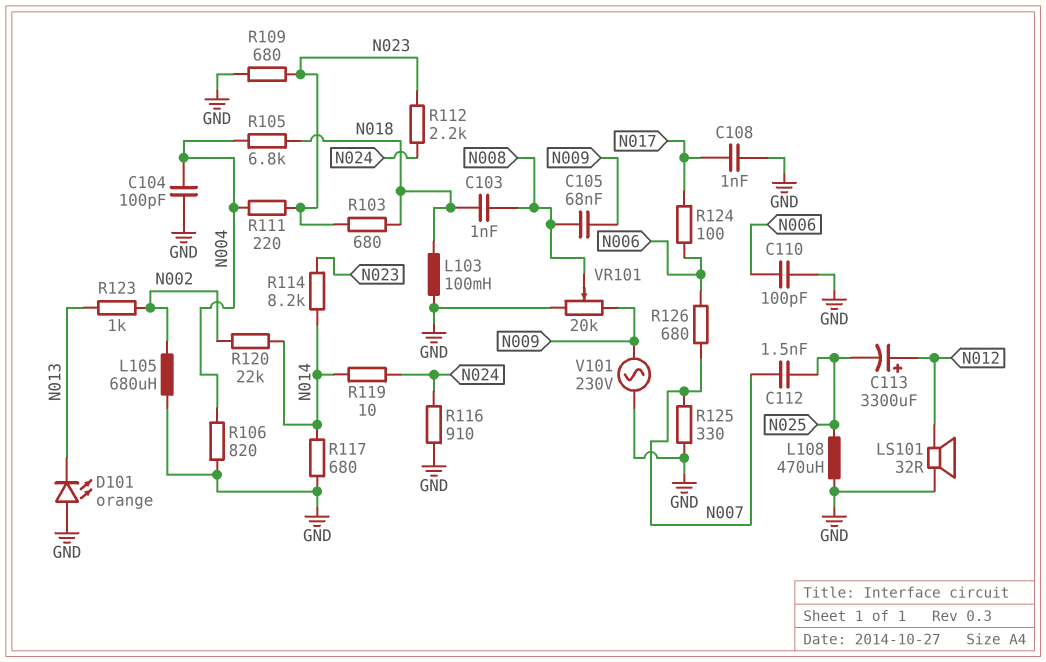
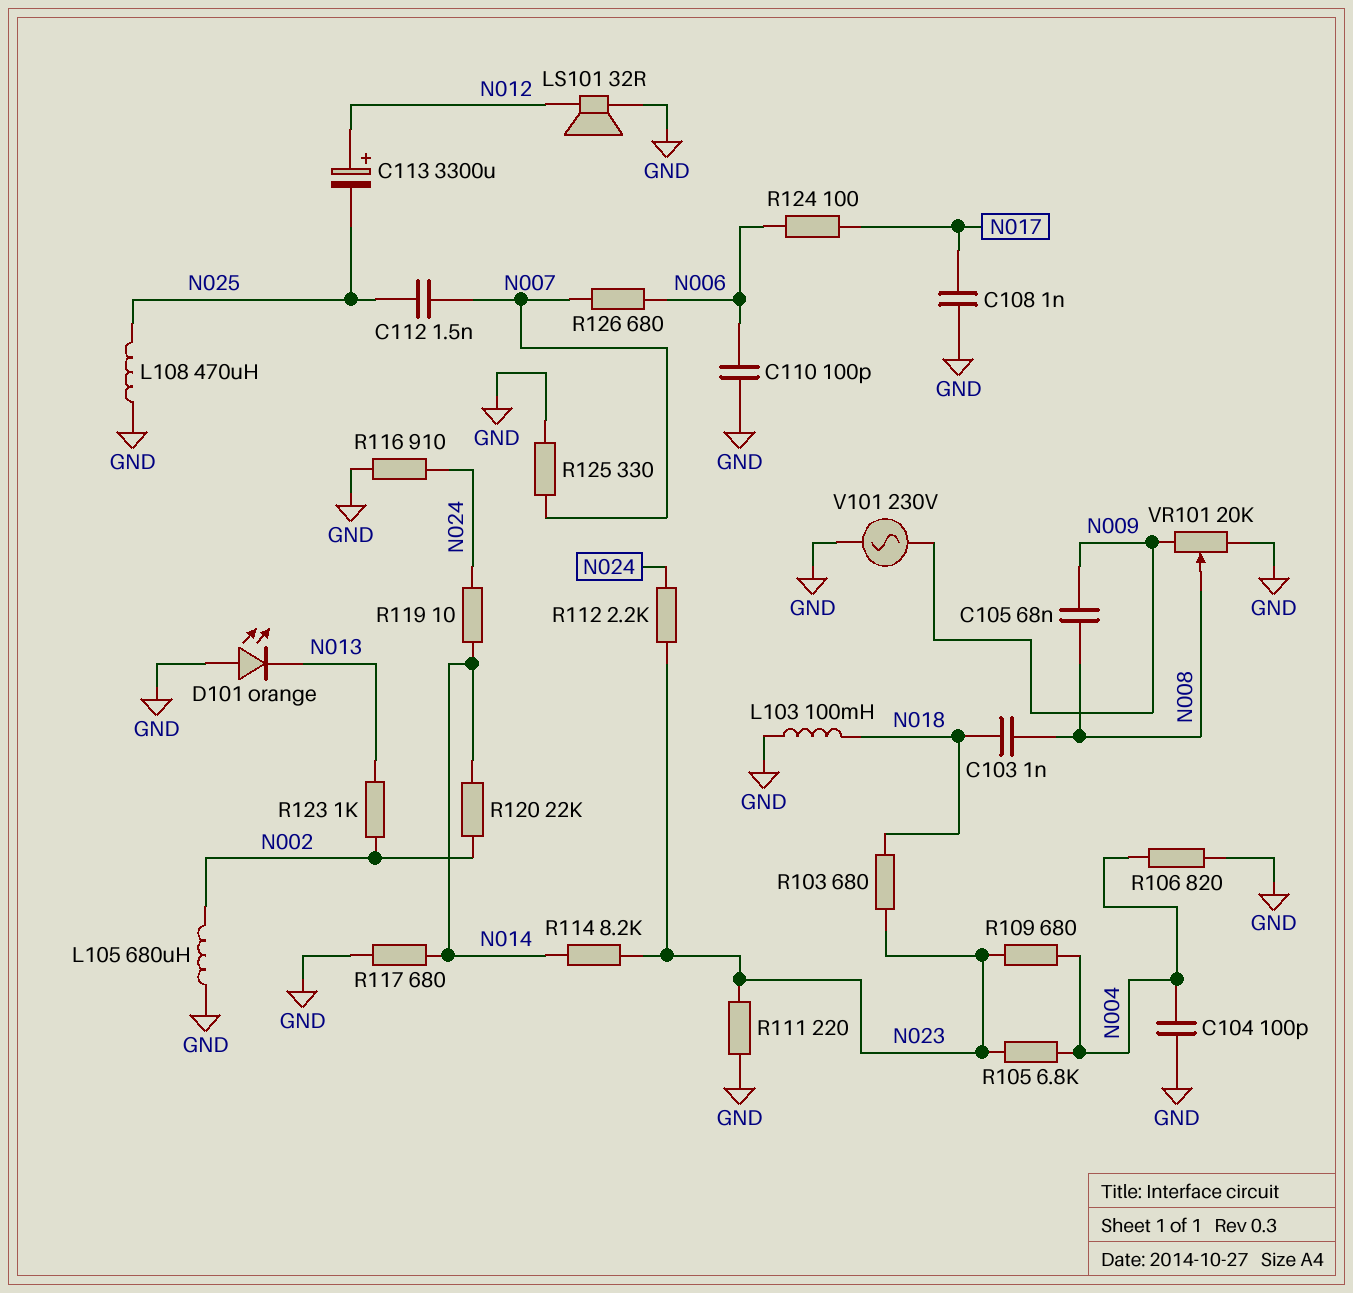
R105: 6.8k (N004, N018) -> 6.8k (N004, N023)
R109: 680 (GND, N023) -> 680 (N004, N023)
R111: 220 (N004, N023) -> 220 (GND, N023)

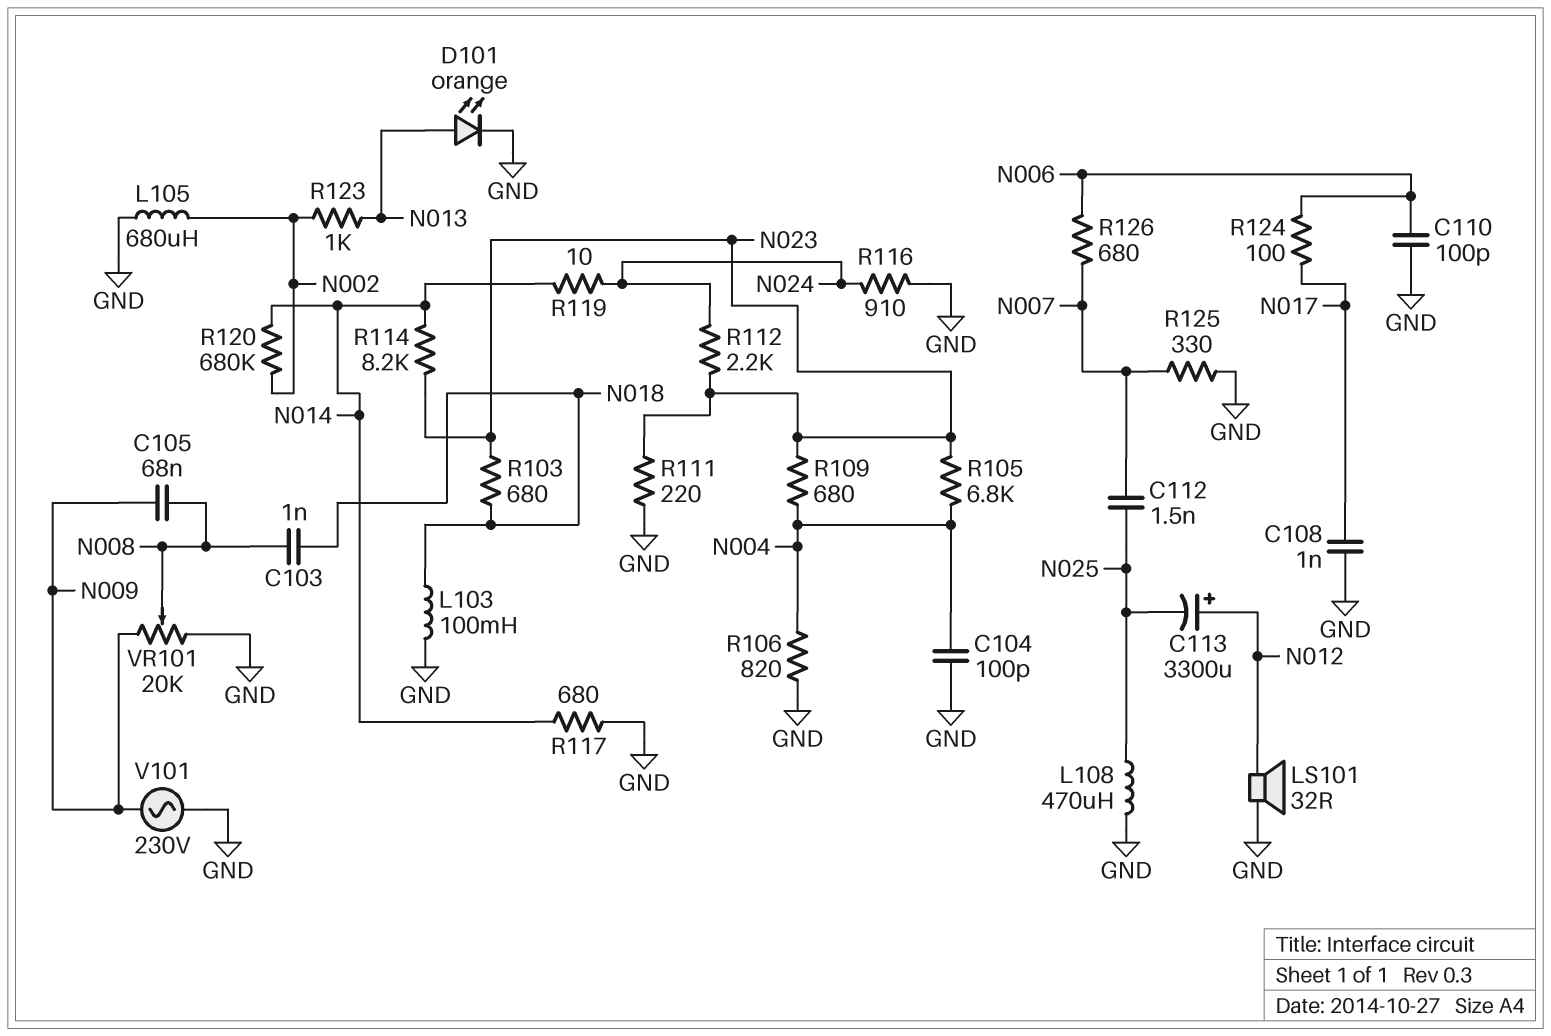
D101: LED orange (A GND, K N013) -> LED orange (A N013, K GND)
R120: 22k (N002, N014) -> 680k (N002, N014)

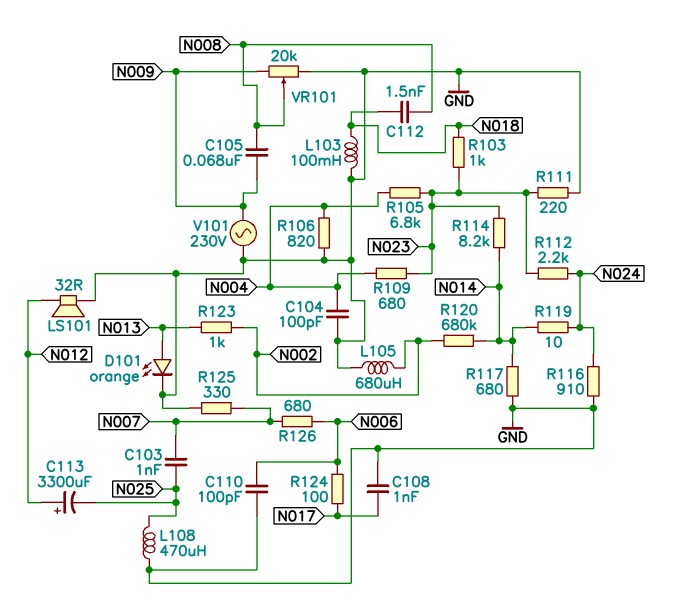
C103: 1nF (N008, N018) -> 1nF (N007, N025)
C112: 1.5nF (N007, N025) -> 1.5nF (N008, N018)
R103: 680 (N018, N023) -> 1k (N018, N023)

